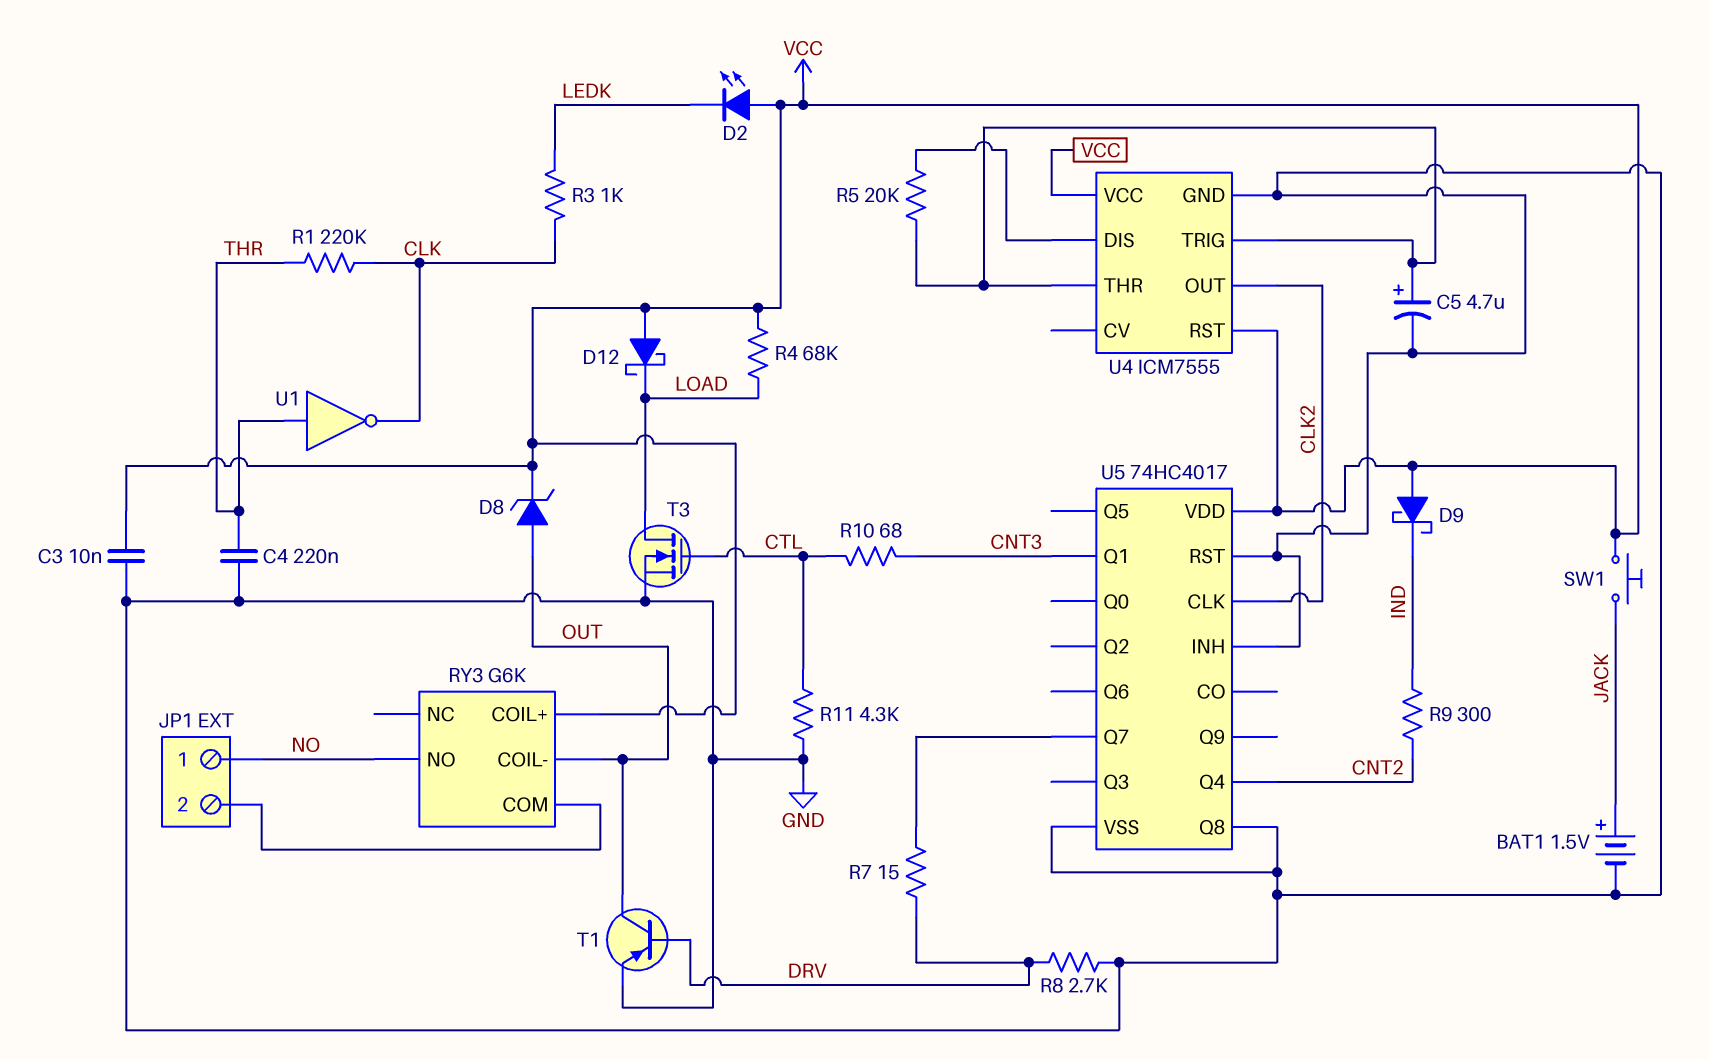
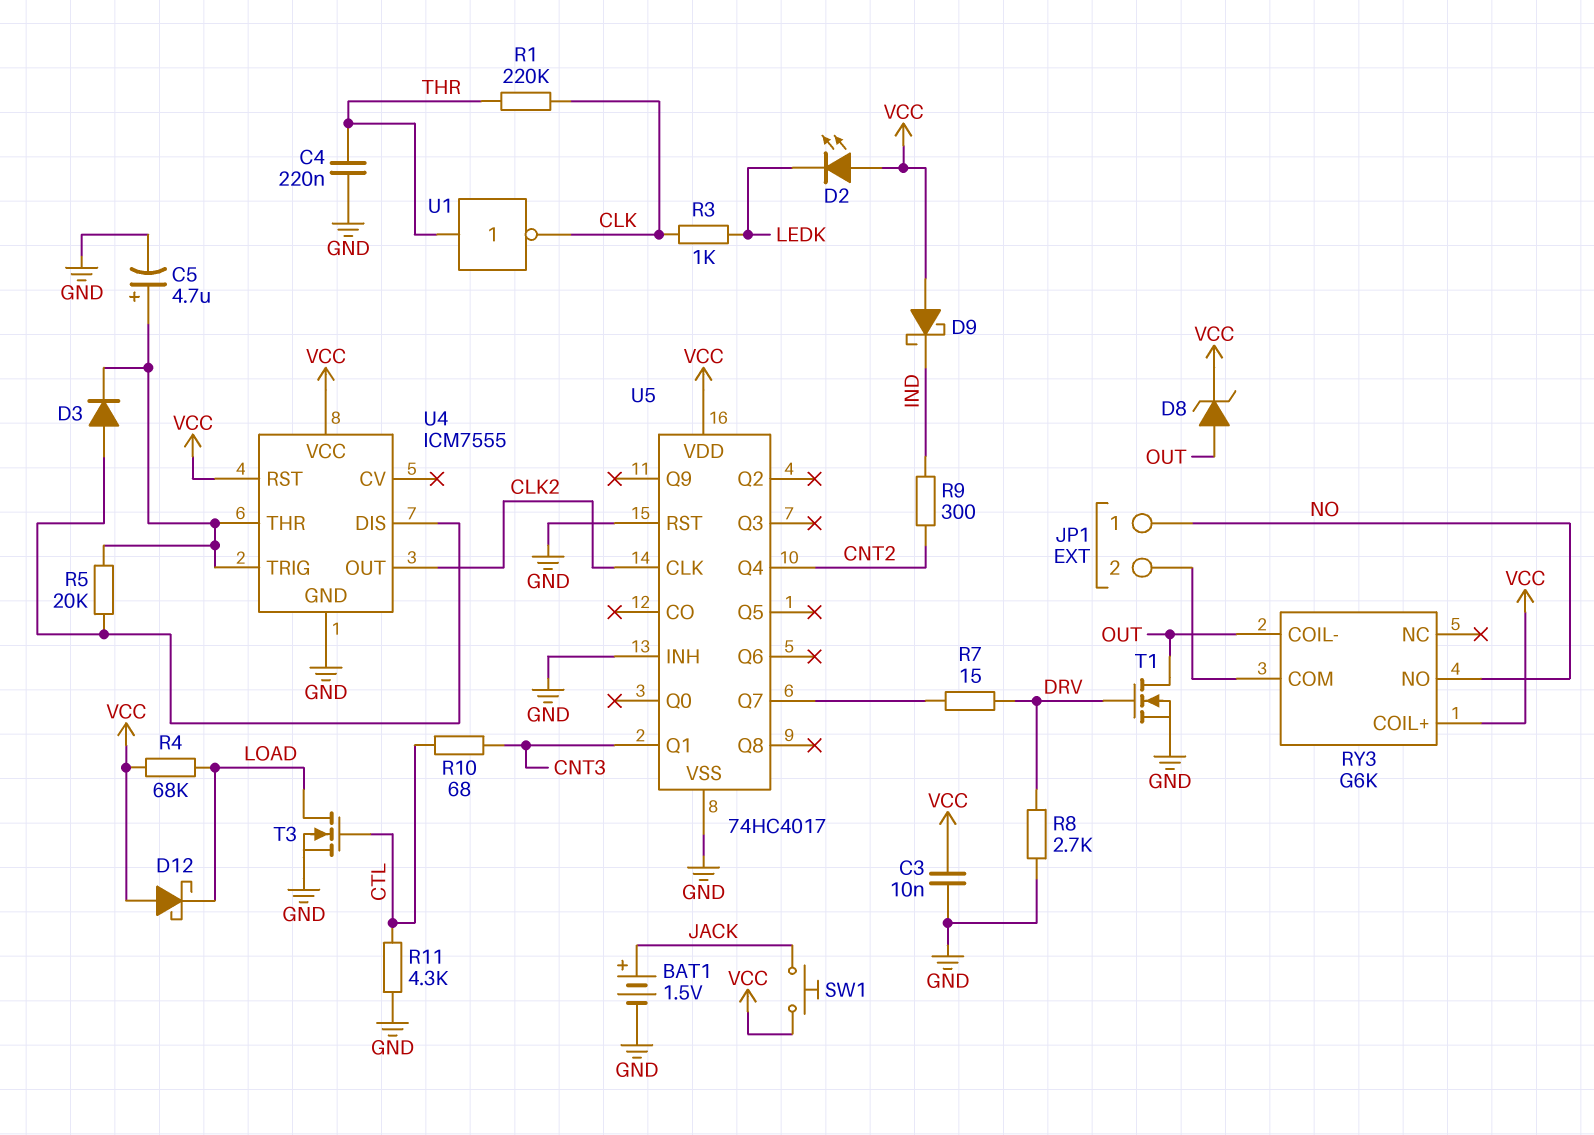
D3: none -> diode (A U4/DIS, K U4/THR)
T1: PNP (B DRV, C OUT, E GND) -> NMOS (G DRV, D OUT, S GND)
U5 pin Q8: GND -> none

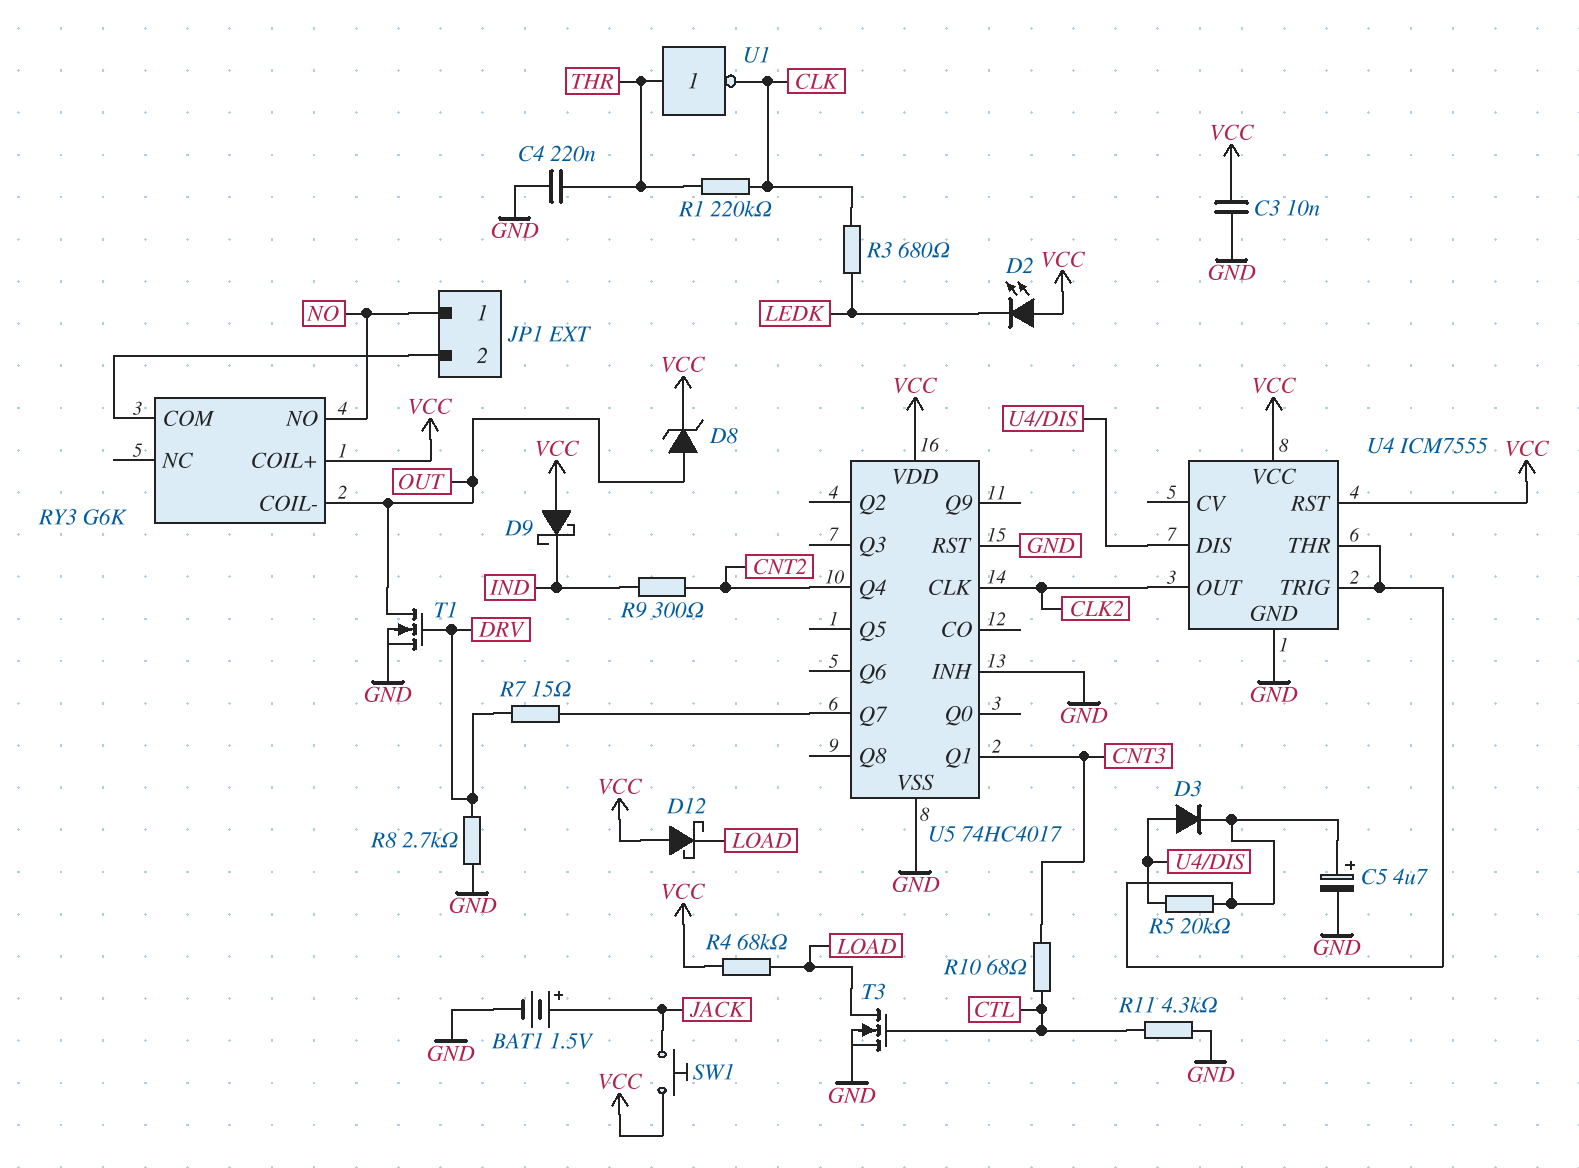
R3: 1k (CLK, LEDK) -> 680 (CLK, LEDK)

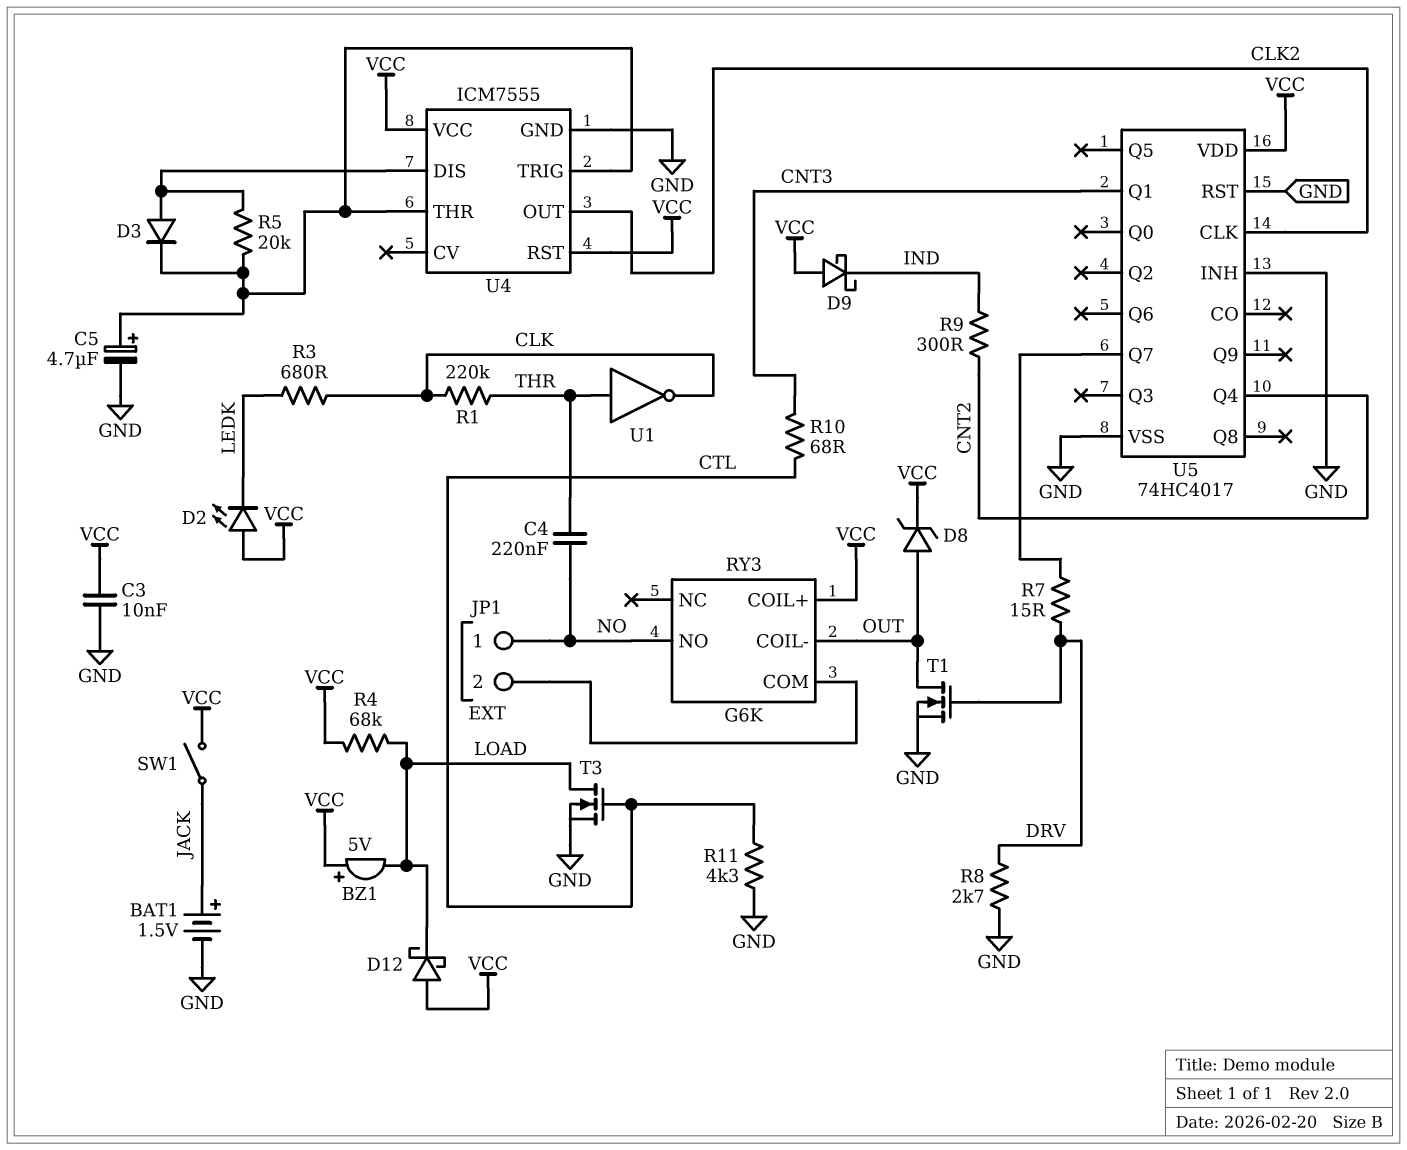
BZ1: none -> buzzer 5V (plus VCC, minus LOAD)
C4: 220nF (GND, THR) -> 220nF (NO, THR)
SW1: button (JACK, VCC) -> switch (JACK, VCC)

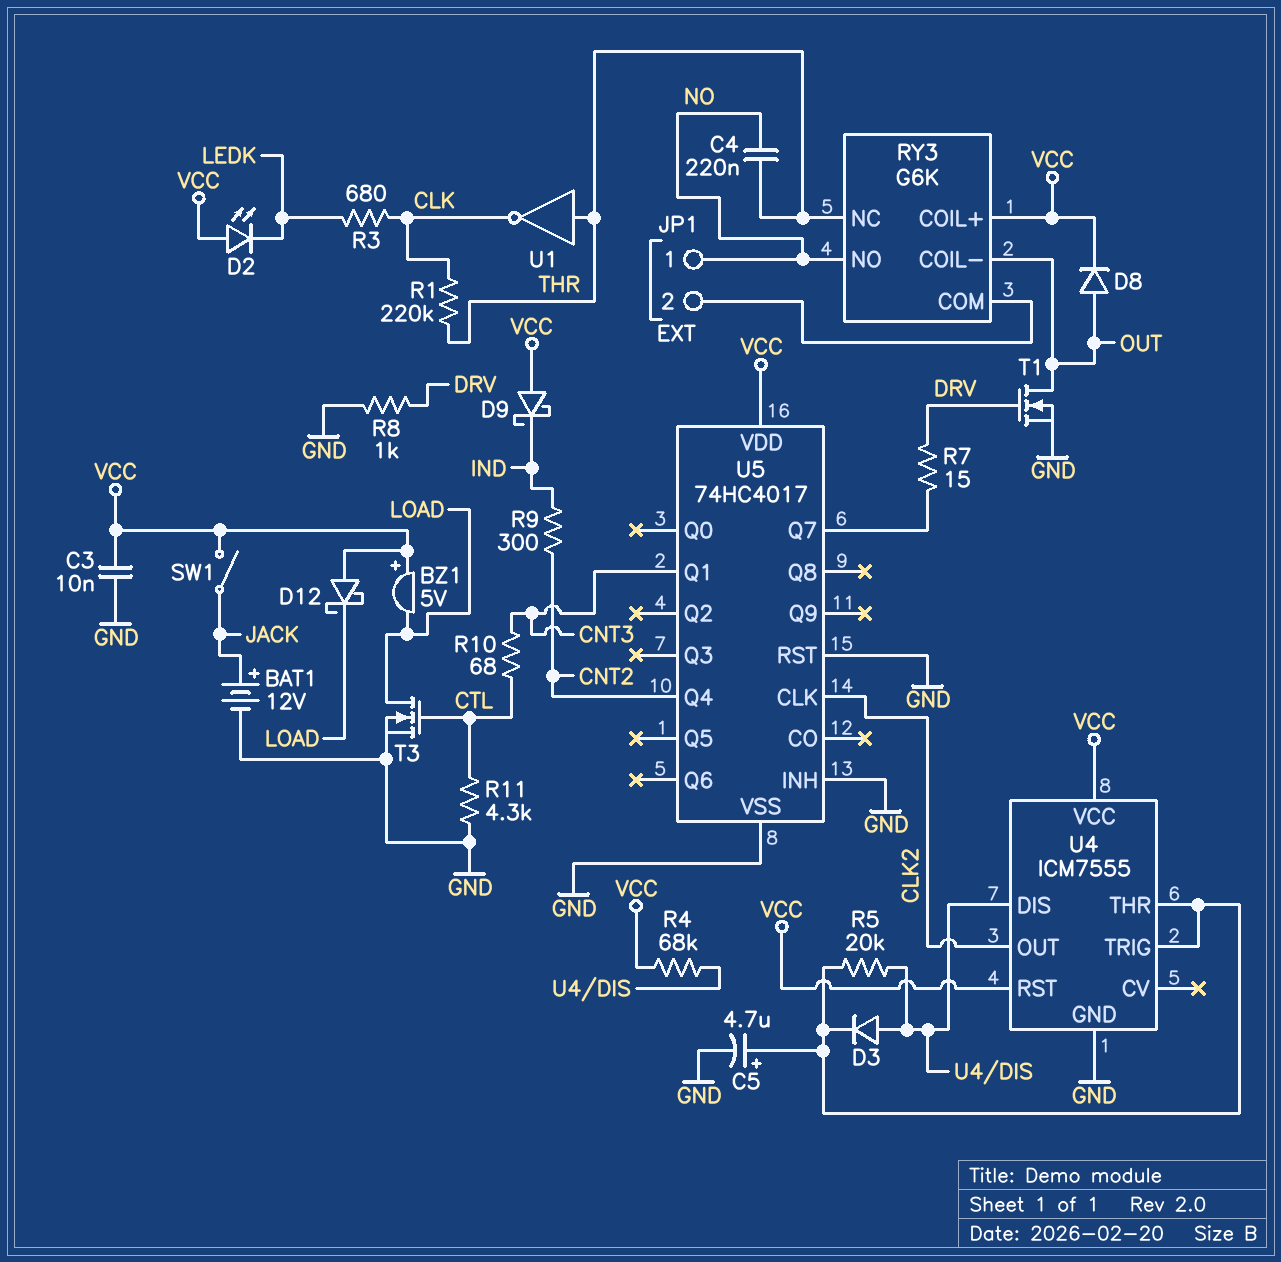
BAT1: 1.5V (plus JACK, minus GND) -> 12V (plus JACK, minus GND)
D8: zener (A OUT, K VCC) -> diode (A OUT, K VCC)
R4: 68k (LOAD, VCC) -> 68k (U4/DIS, VCC)
R8: 2.7k (DRV, GND) -> 1k (DRV, GND)
RY3 pin NC: none -> THR

